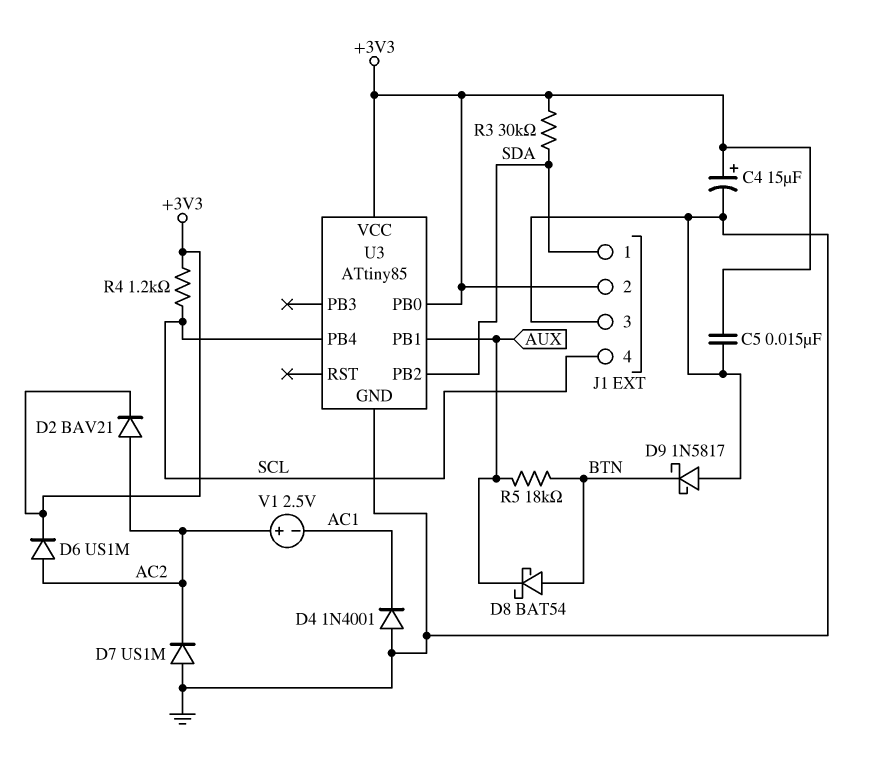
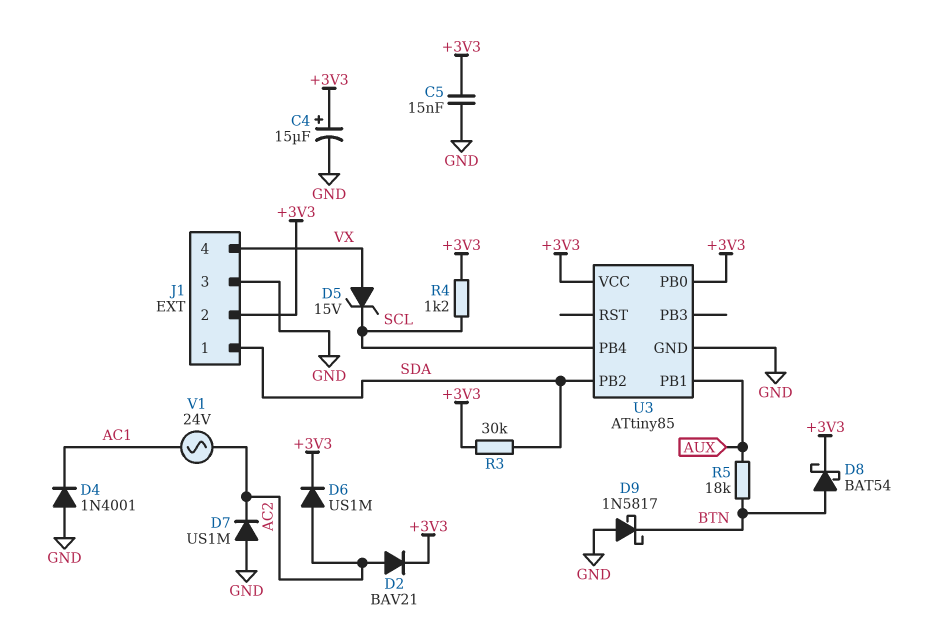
D5: none -> zener 15V (A VX, K SCL)
D8: schottky BAT54 (A BTN, K AUX) -> schottky BAT54 (A BTN, K +3V3)
J1 pin 4: SCL -> VX
V1: 2.5V (plus AC2, minus AC1) -> AC 24V (AC1, AC2)

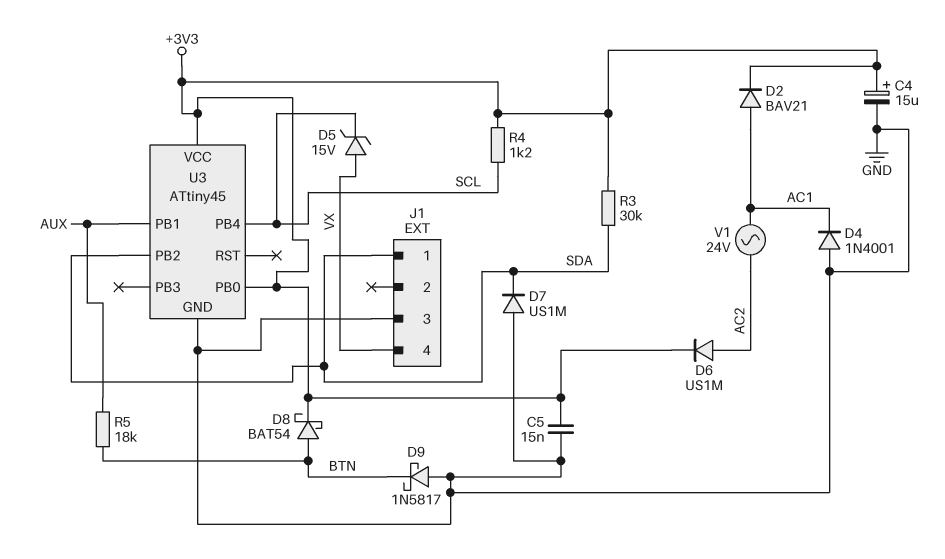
D2: diode BAV21 (A AC2, K +3V3) -> diode BAV21 (A AC1, K +3V3)
D7: diode US1M (A GND, K AC2) -> diode US1M (A GND, K SDA)
J1 pin 2: +3V3 -> none
U3: ATtiny85 -> ATtiny45

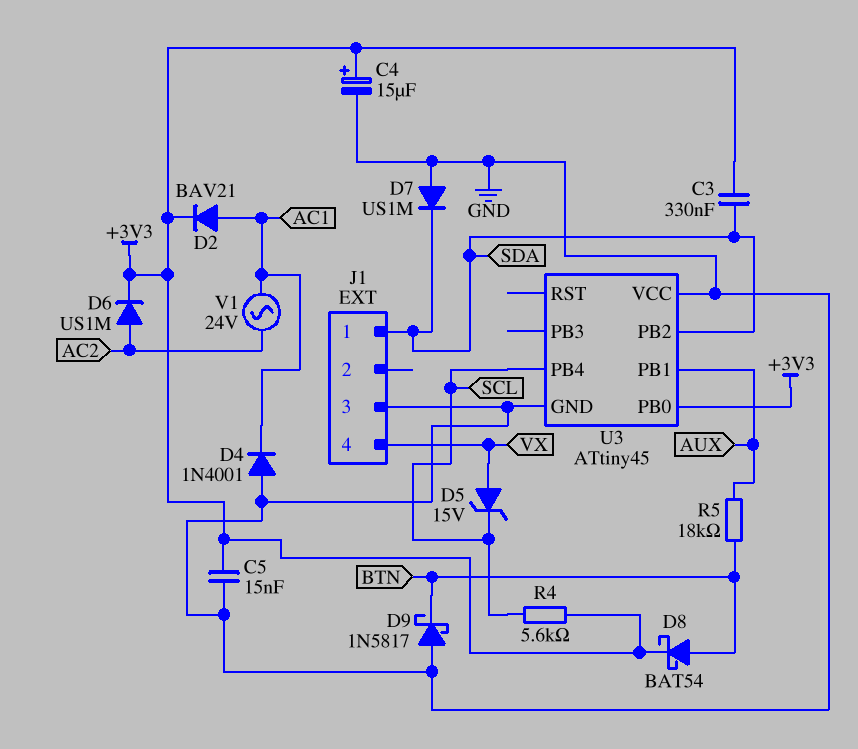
C3: none -> 330nF (+3V3, SDA)
R3: 30k (+3V3, SDA) -> none
R4: 1.2k (+3V3, SCL) -> 5.6k (+3V3, SCL)
U3 pin VCC: +3V3 -> GND

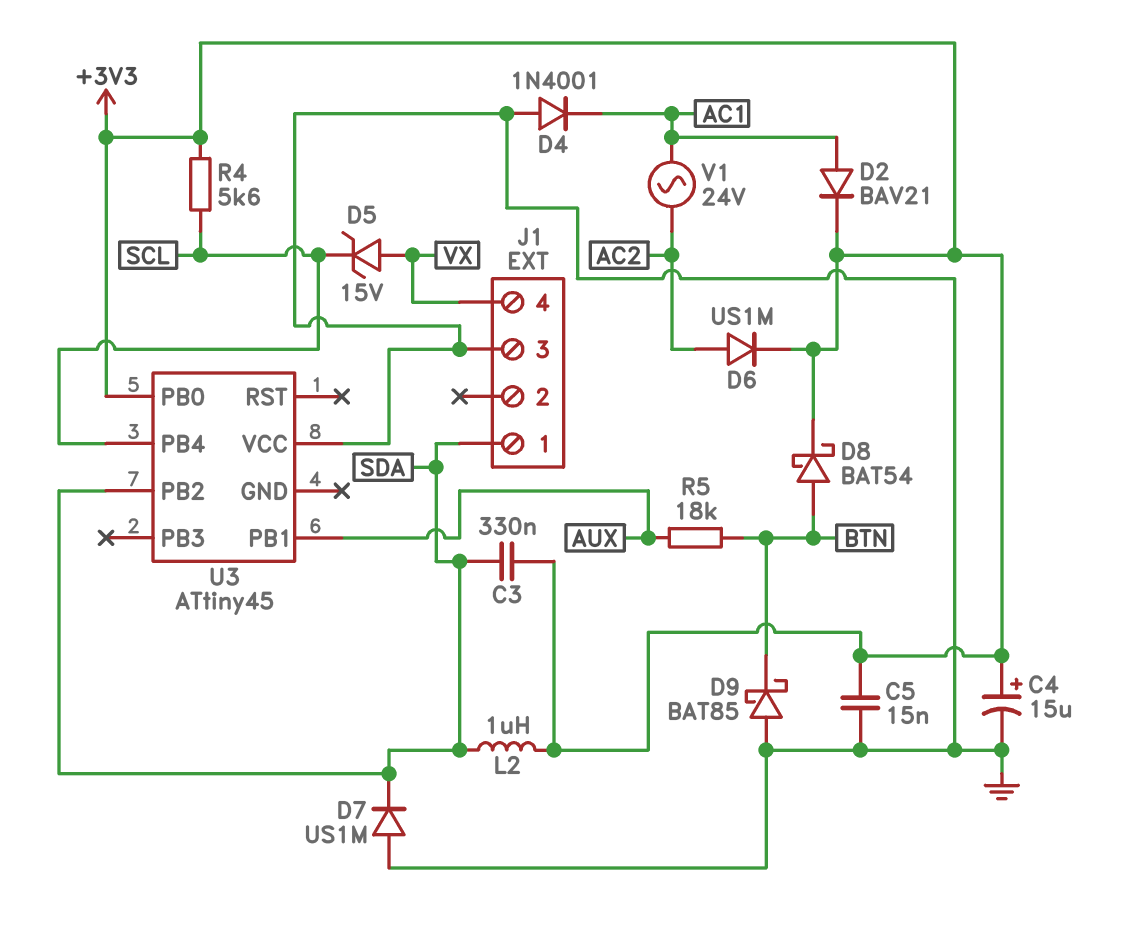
D9: schottky 1N5817 (A GND, K BTN) -> schottky BAT85 (A GND, K BTN)
L2: none -> 1uH (+3V3, SDA)
U3 pin GND: GND -> none

